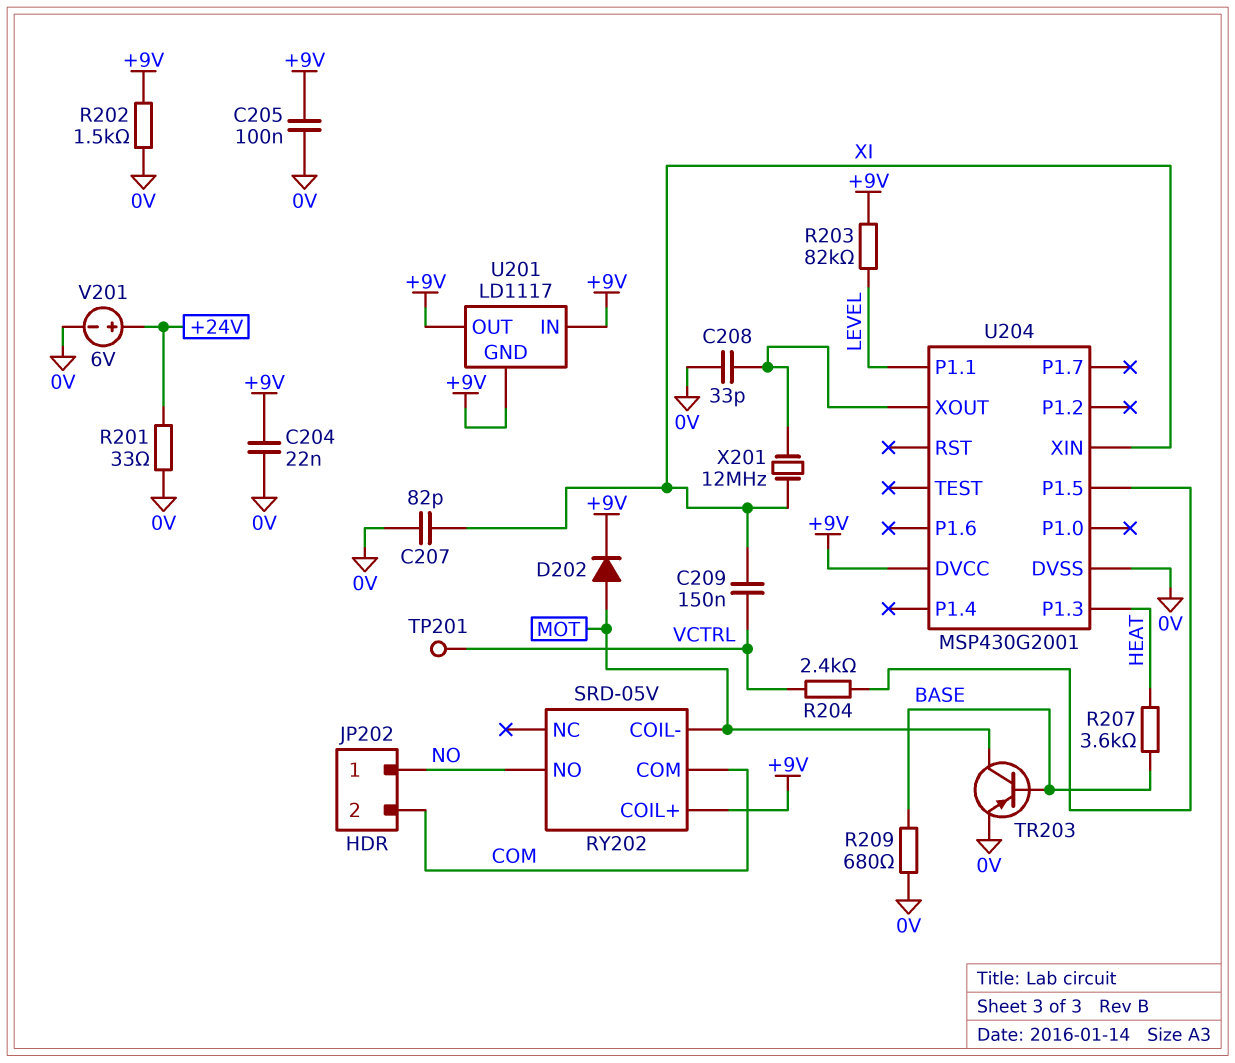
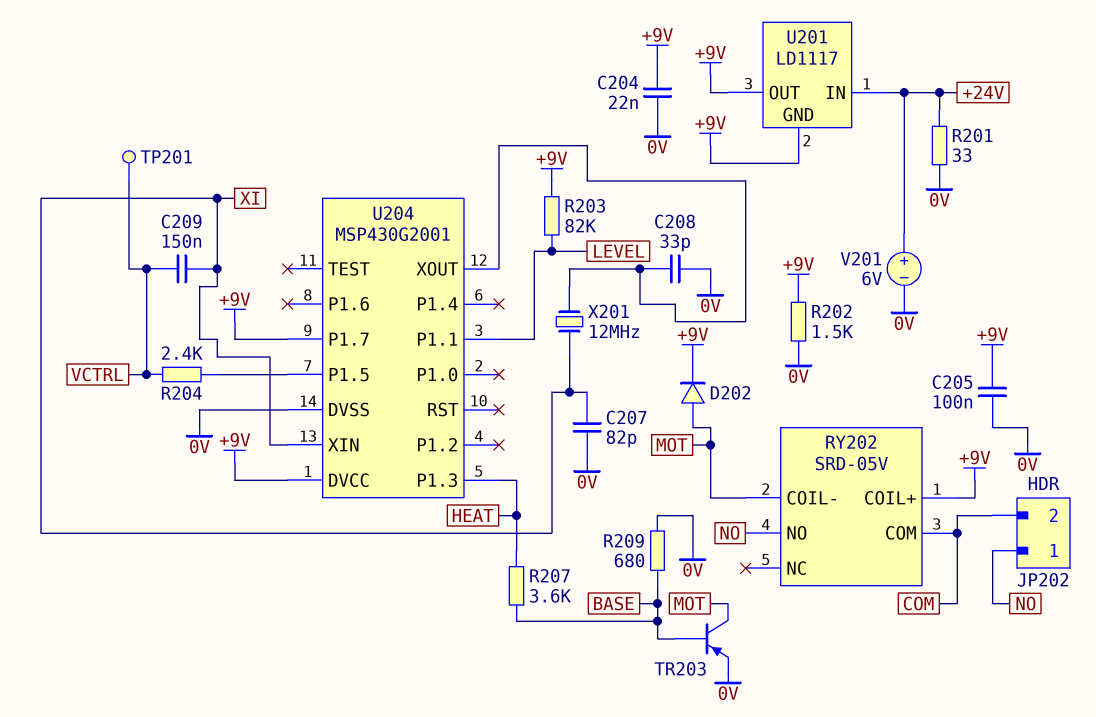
U201 pin IN: +9V -> +24V
U204 pin P1.7: none -> +9V

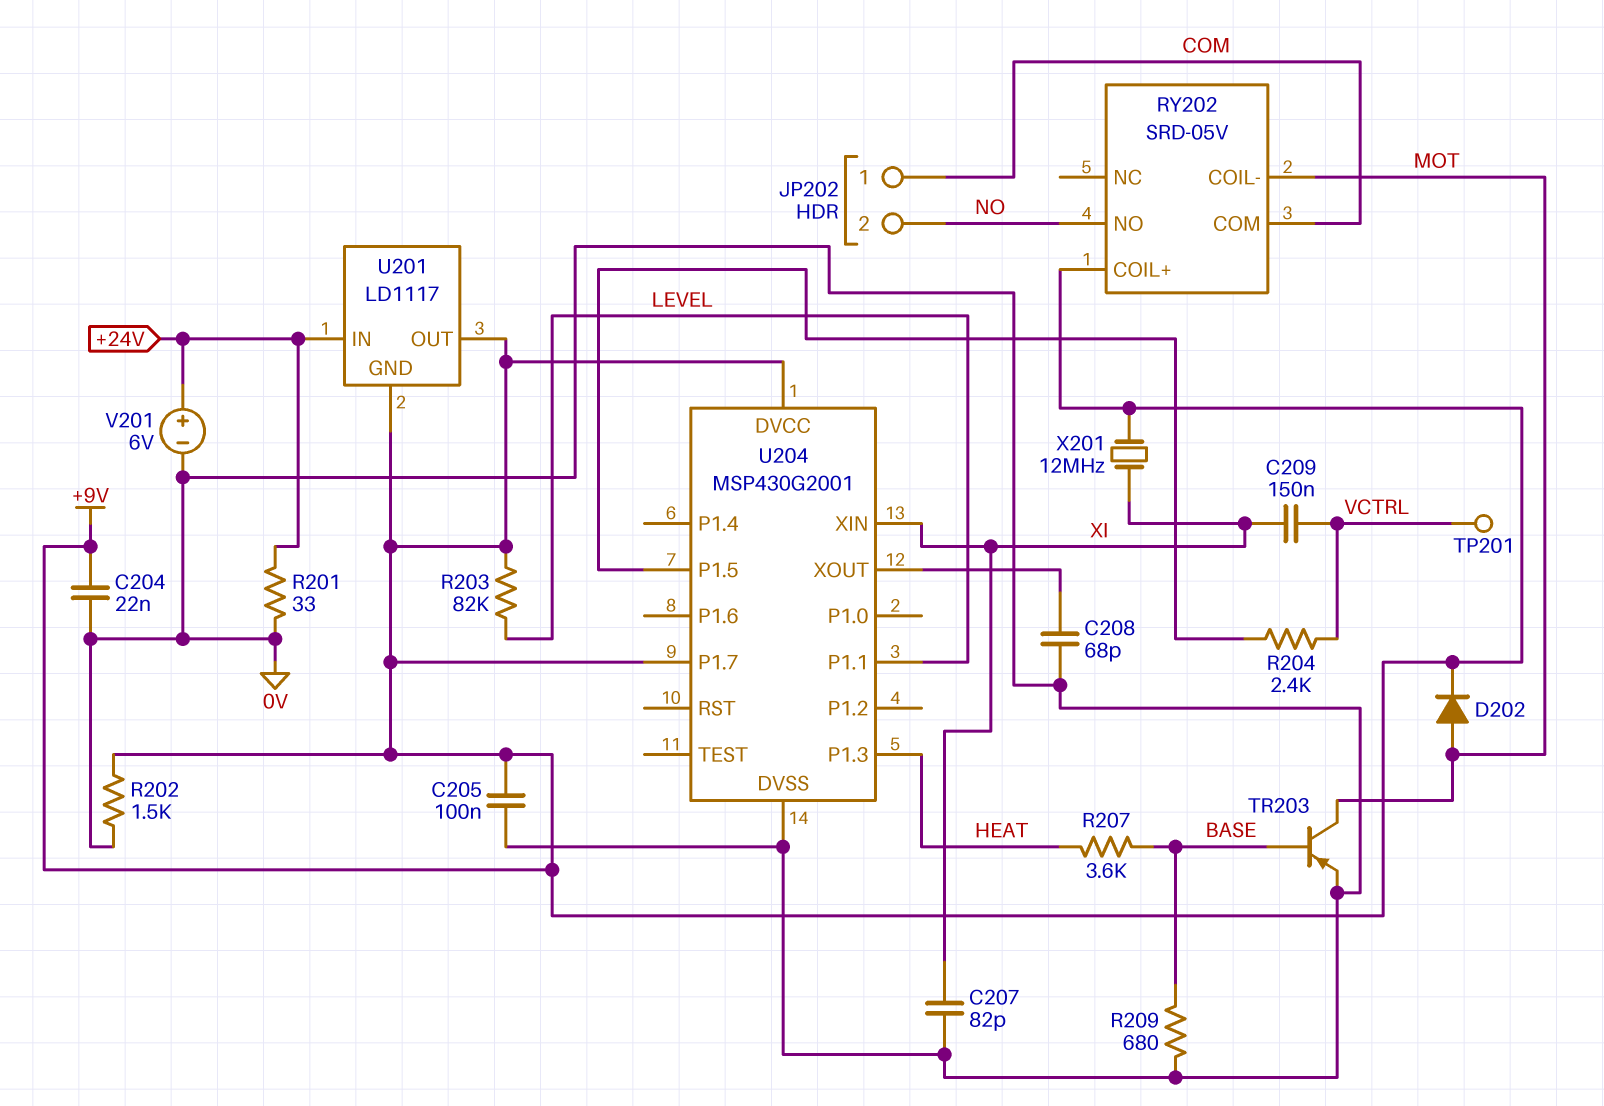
C208: 33pF (0V, U204/XOUT) -> 68pF (0V, U204/XOUT)
JP202 pin 1: NO -> COM
JP202 pin 2: COM -> NO
X201: 12MHz (U204/XOUT, XI) -> 12MHz (+9V, XI)

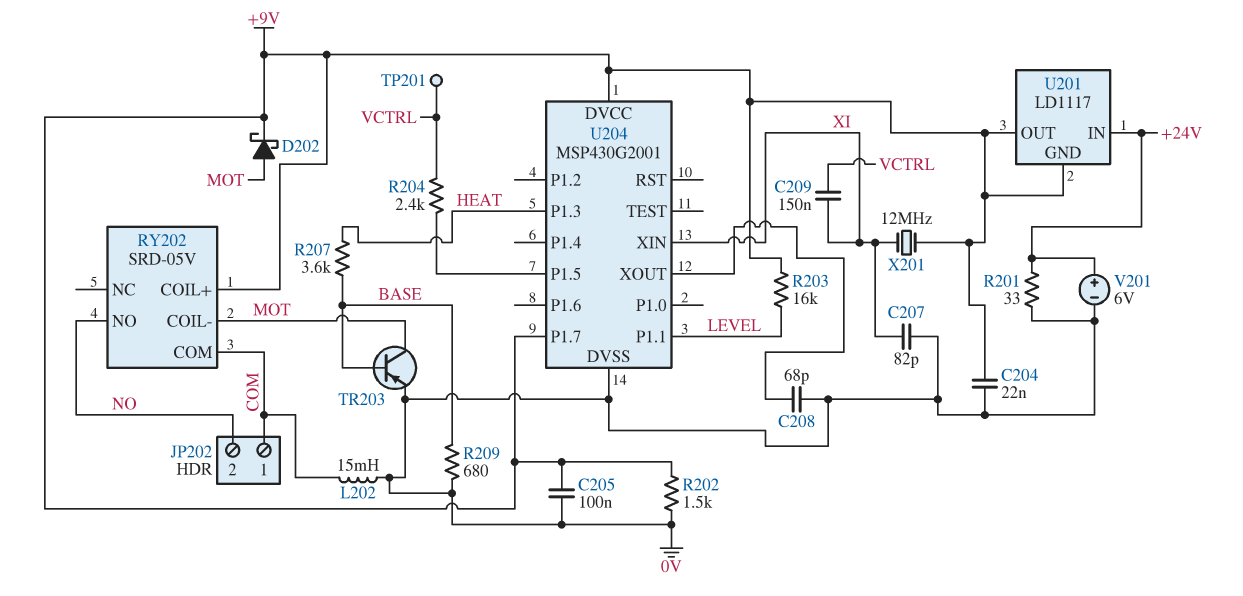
D202: diode (A MOT, K +9V) -> schottky (A MOT, K +9V)
L202: none -> 15mH (0V, COM)
R203: 82k (+9V, LEVEL) -> 16k (+9V, LEVEL)

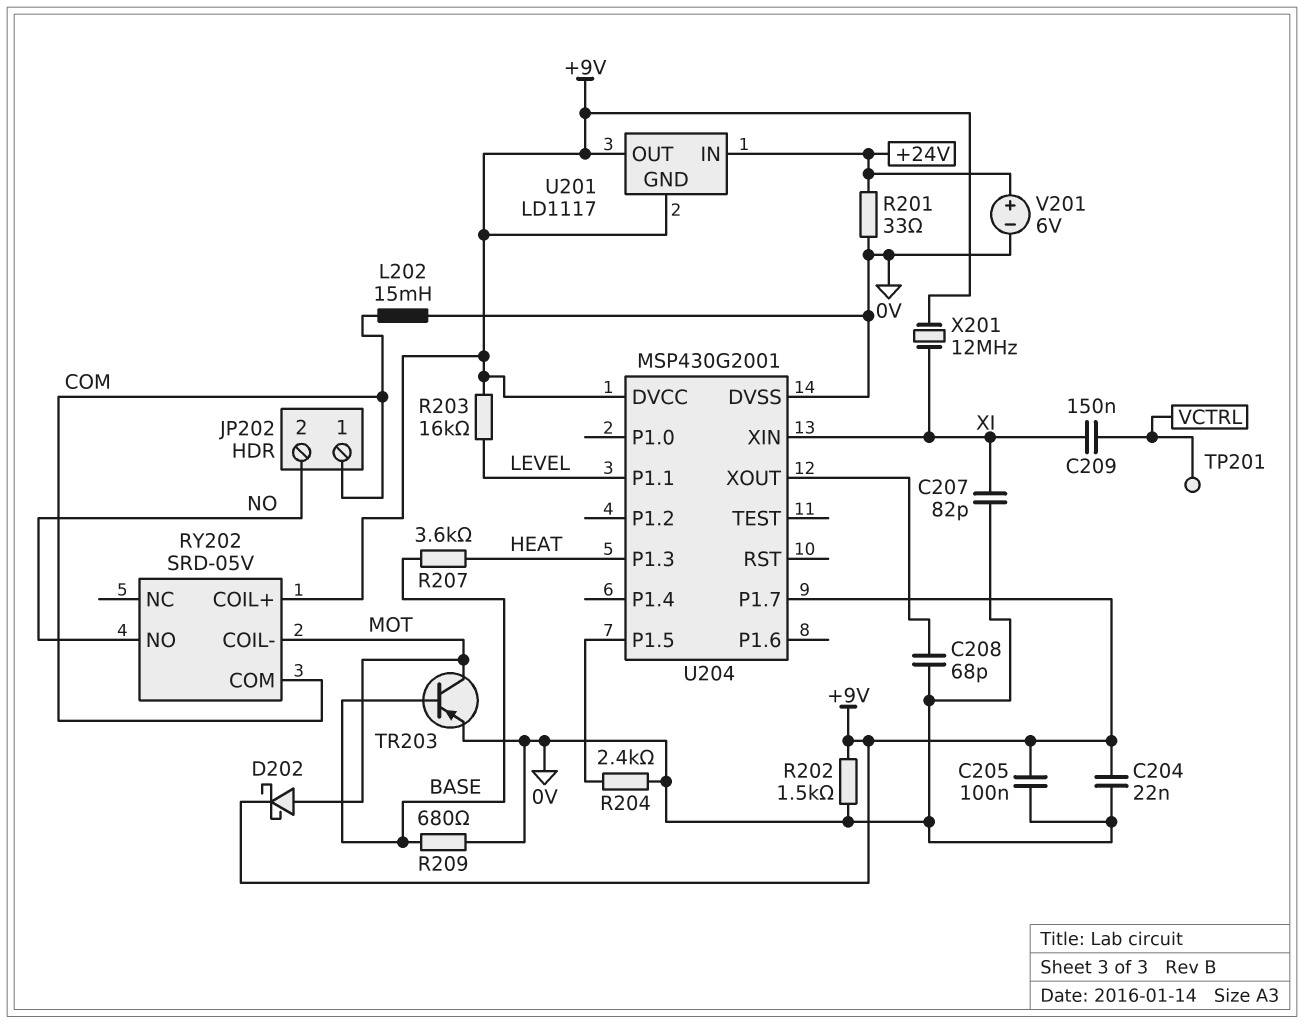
R204: 2.4k (U204/P1.5, VCTRL) -> 2.4k (0V, U204/P1.5)

